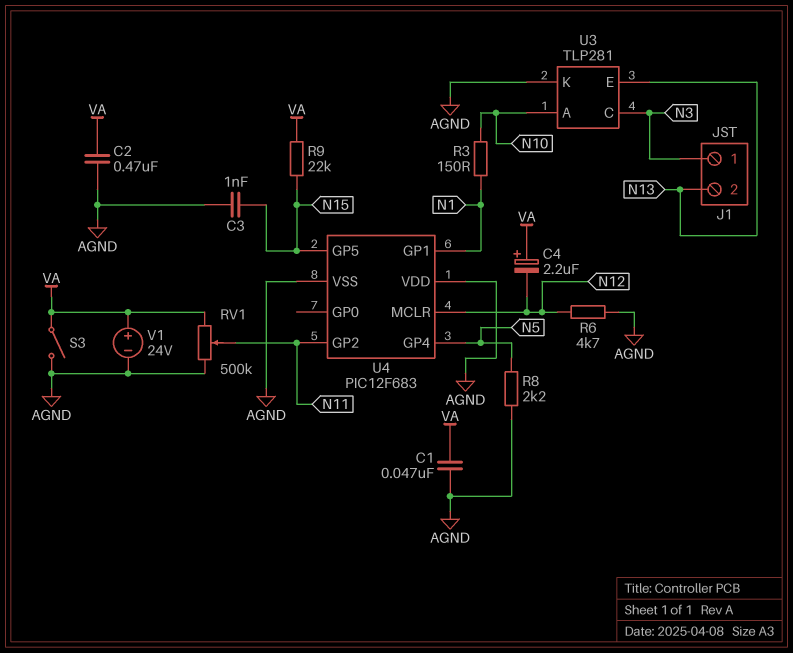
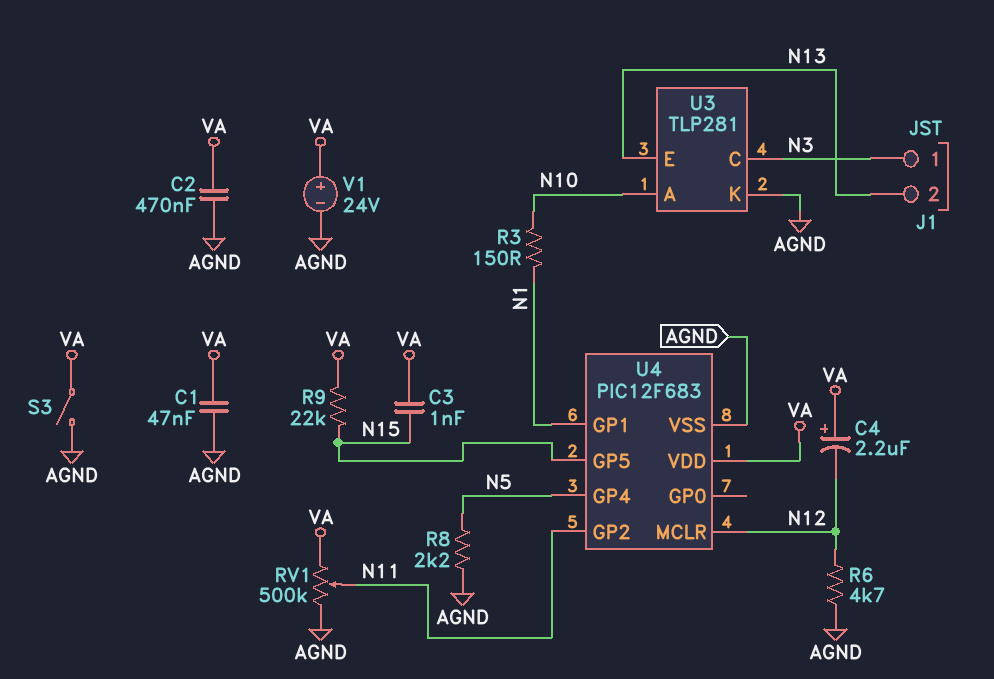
C3: 1nF (AGND, N15) -> 1nF (N15, VA)
U4 pin VDD: AGND -> VA

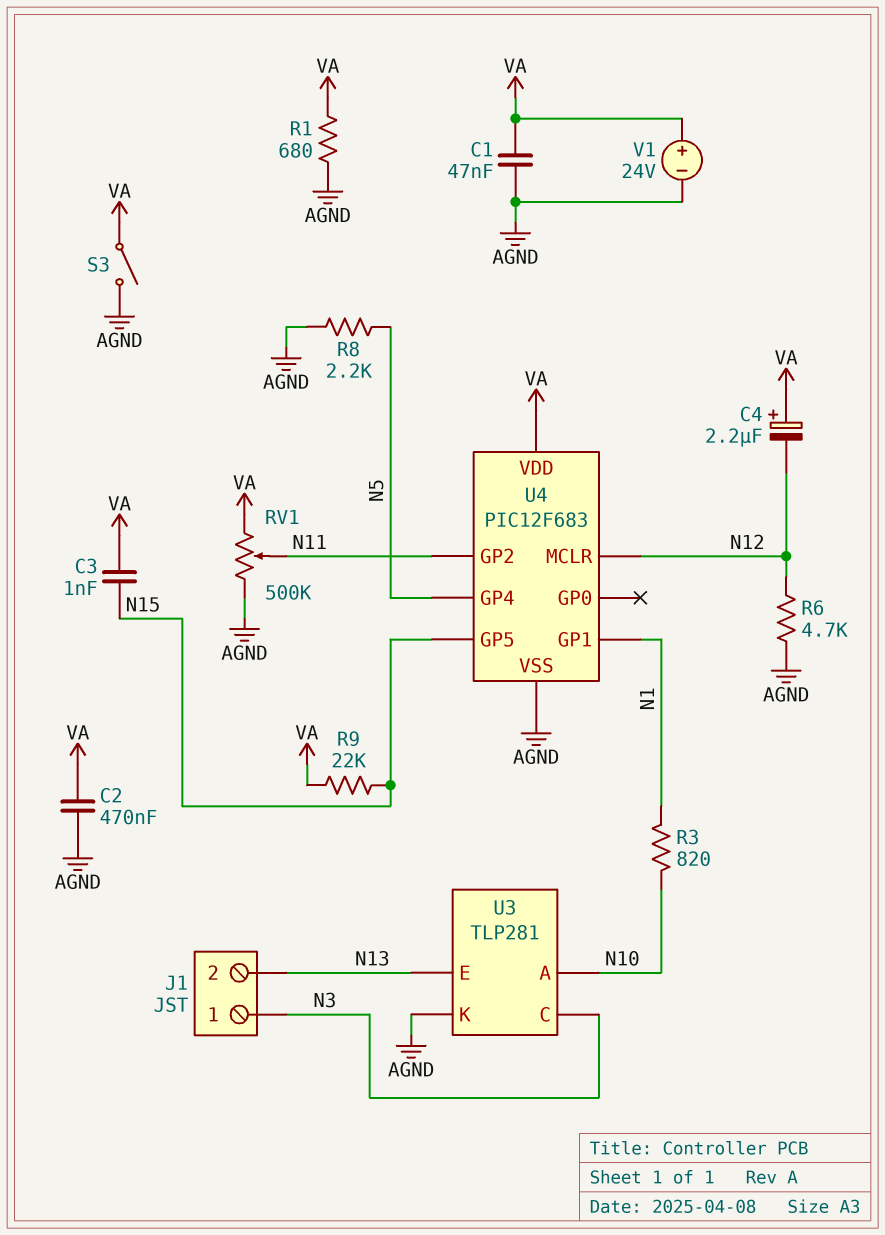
R1: none -> 680 (AGND, VA)
R3: 150 (N1, N10) -> 820 (N1, N10)

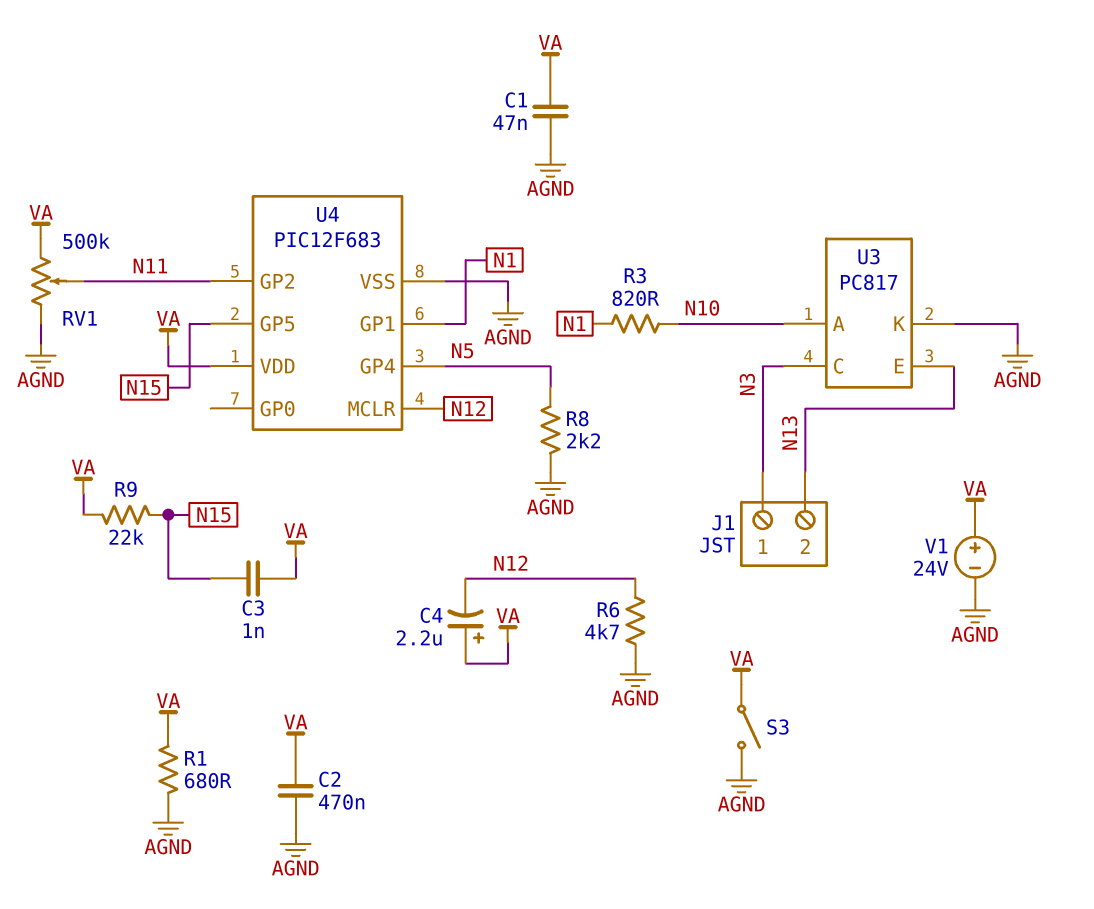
U3: TLP281 -> PC817

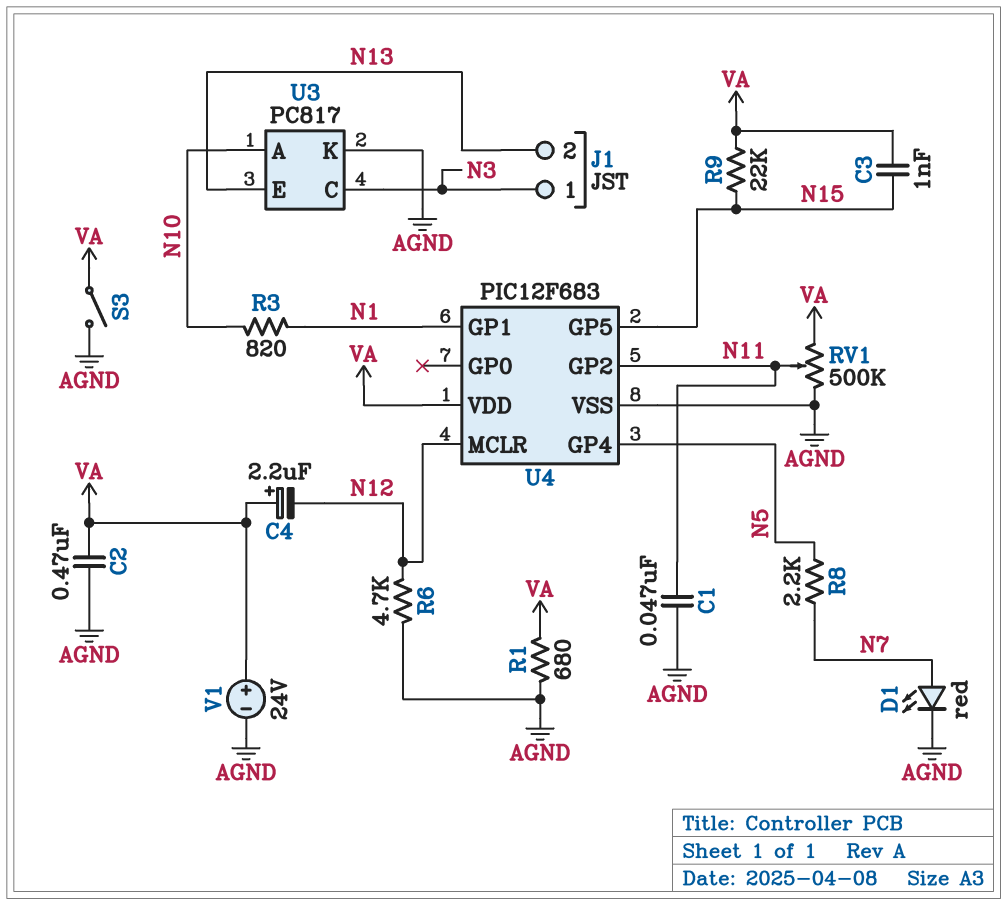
C1: 47nF (AGND, VA) -> 47nF (AGND, N11)
D1: none -> LED red (A N7, K AGND)
R8: 2.2k (AGND, N5) -> 2.2k (N5, N7)

